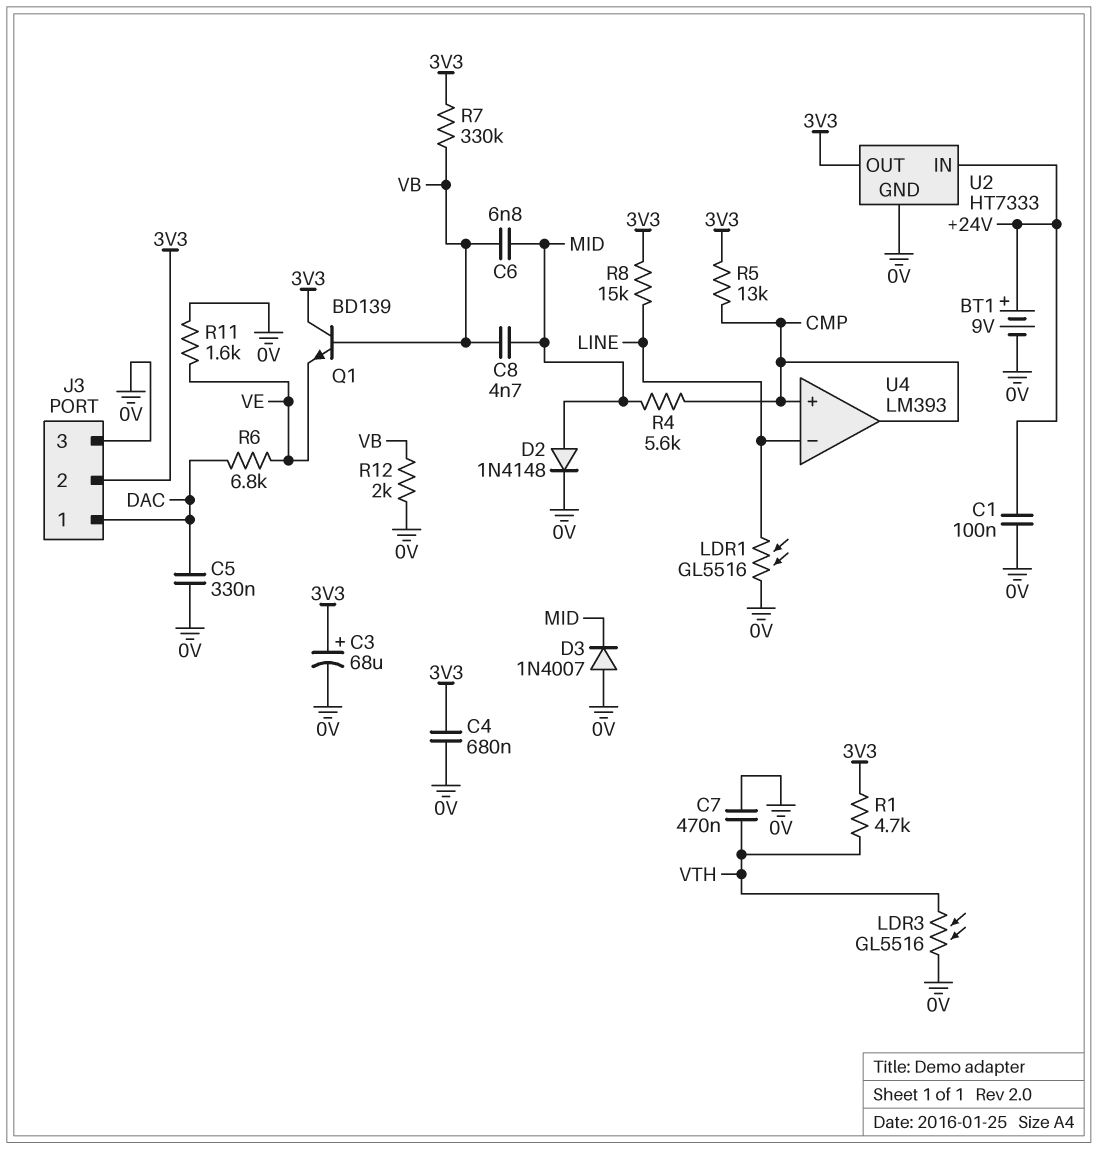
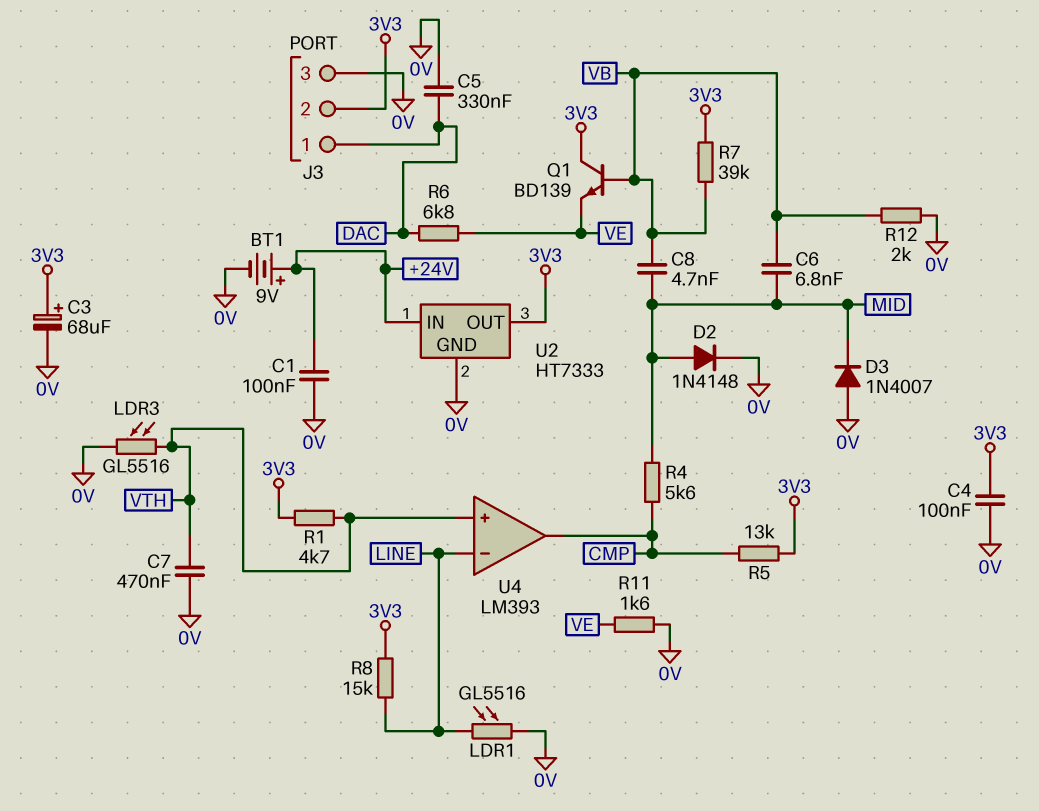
C4: 680nF (0V, 3V3) -> 100nF (0V, 3V3)
R7: 330k (3V3, VB) -> 39k (3V3, VB)
U4 pin in+: CMP -> VTH

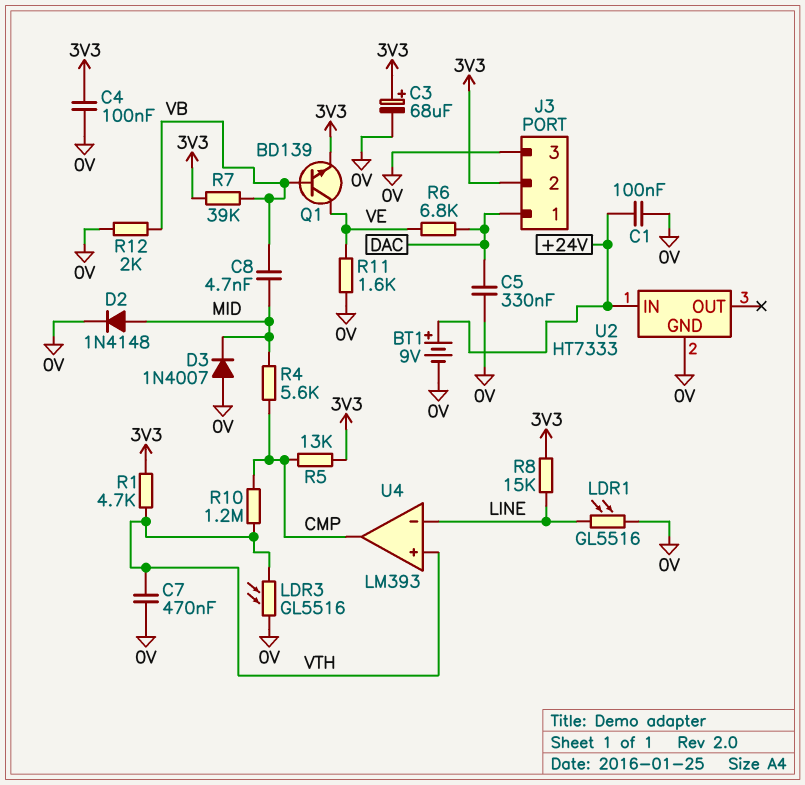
C6: 6.8nF (MID, VB) -> none
Q1: NPN BD139 (B VB, C 3V3, E VE) -> NPN BD139 (B VB, C VE, E 3V3)
R10: none -> 1.2M (CMP, VTH)
U2 pin OUT: 3V3 -> none

